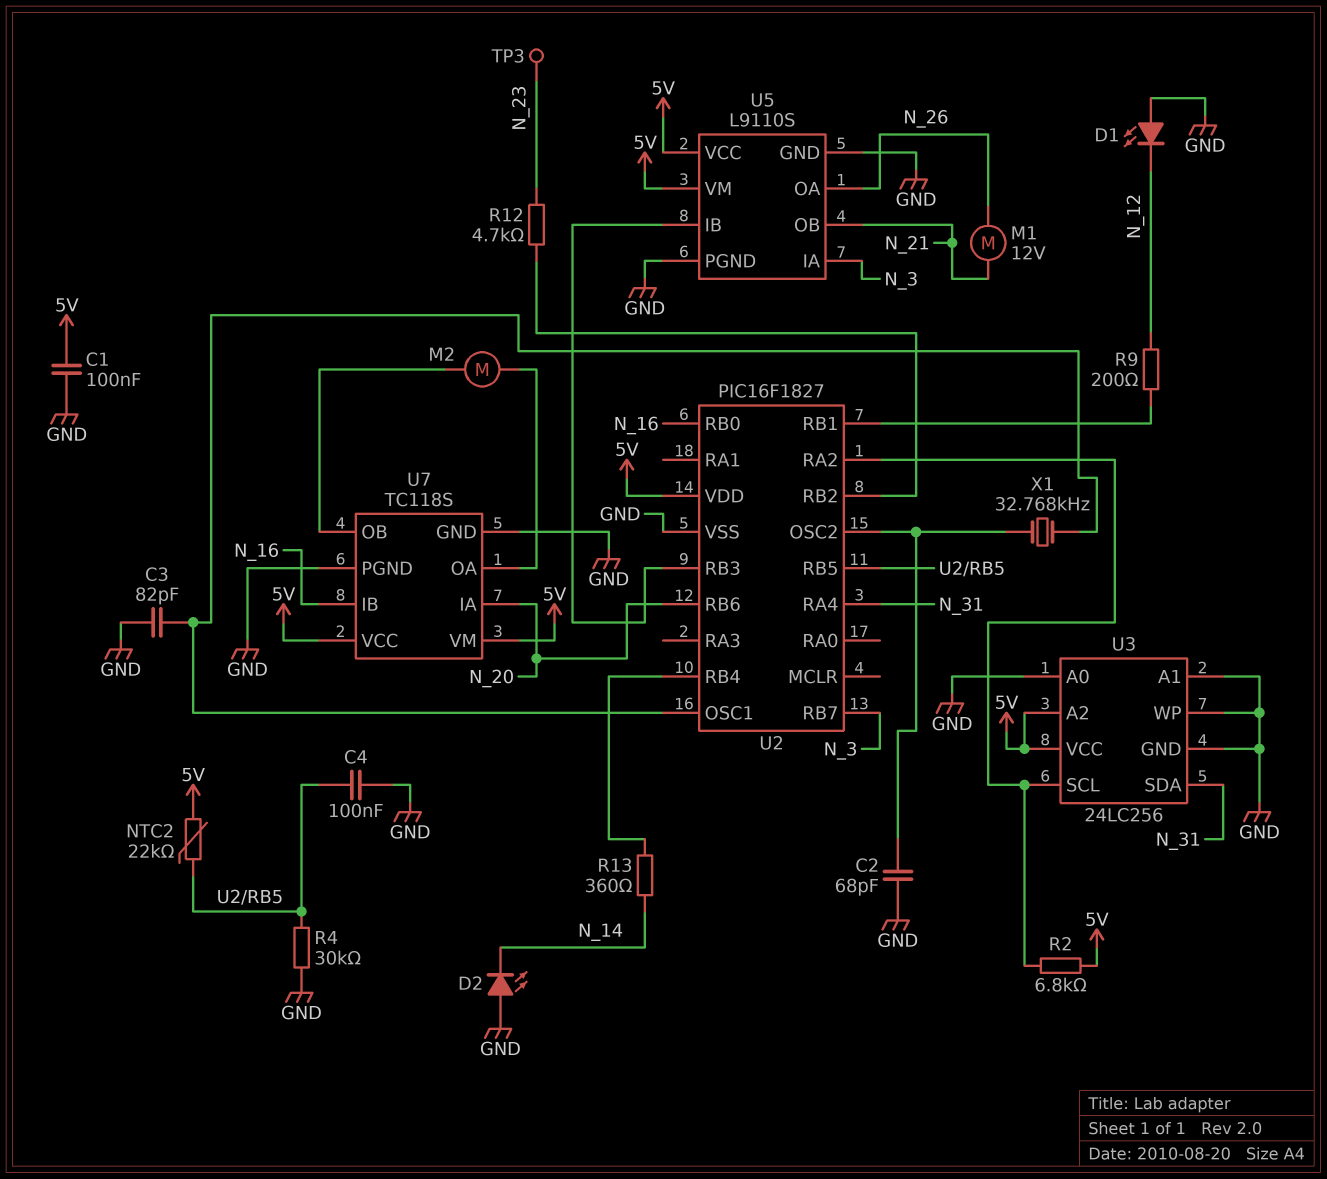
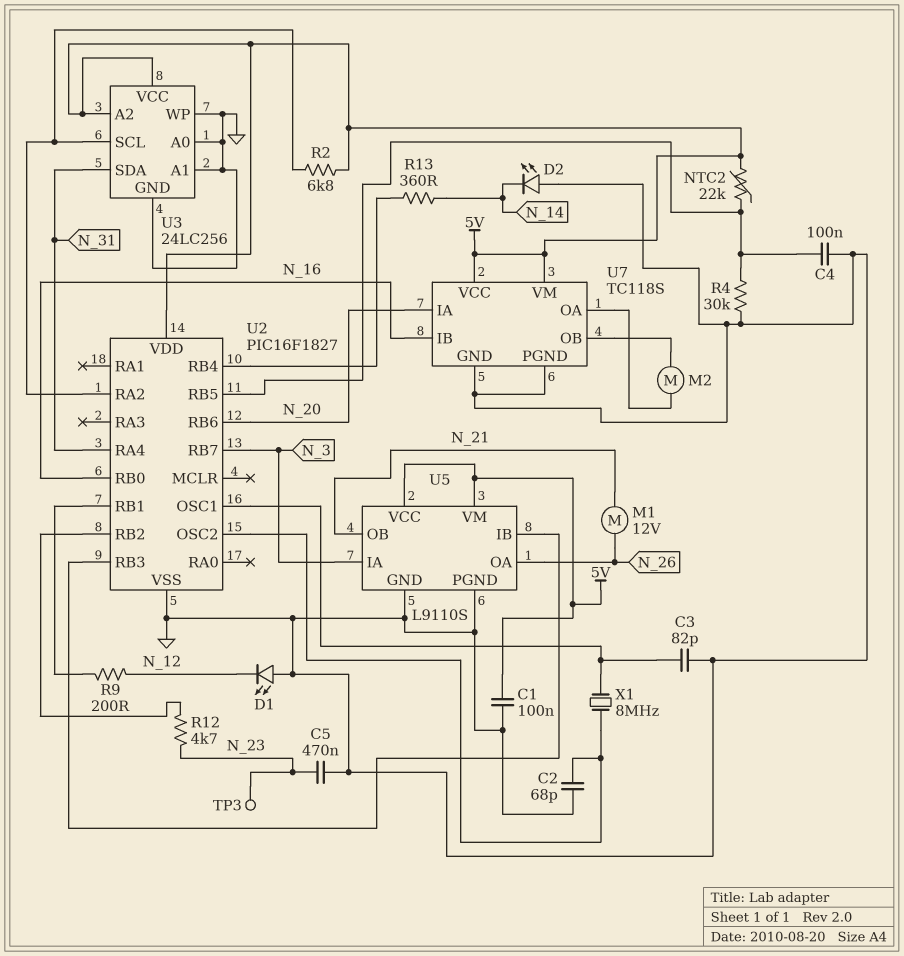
C5: none -> 470nF (GND, N_23)
X1: 32.768kHz (U2/OSC1, U2/OSC2) -> 8MHz (U2/OSC1, U2/OSC2)

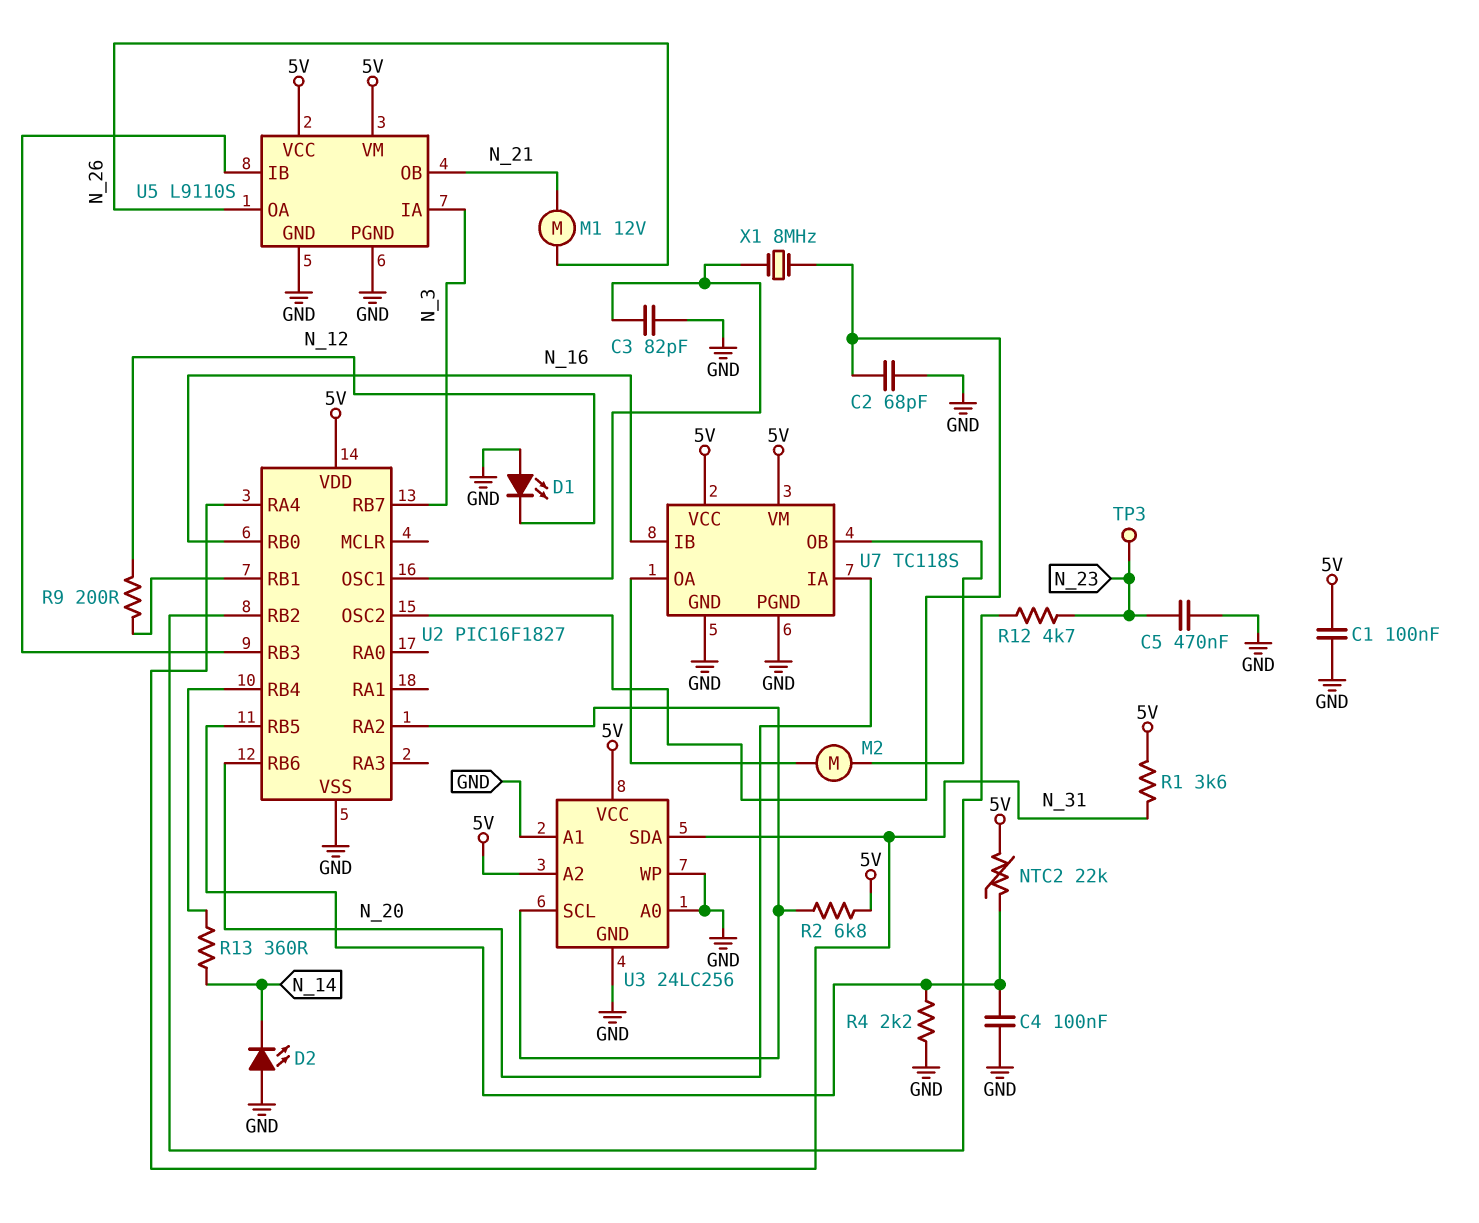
R1: none -> 3.6k (5V, N_31)
R4: 30k (GND, U2/RB5) -> 2.2k (GND, U2/RB5)

